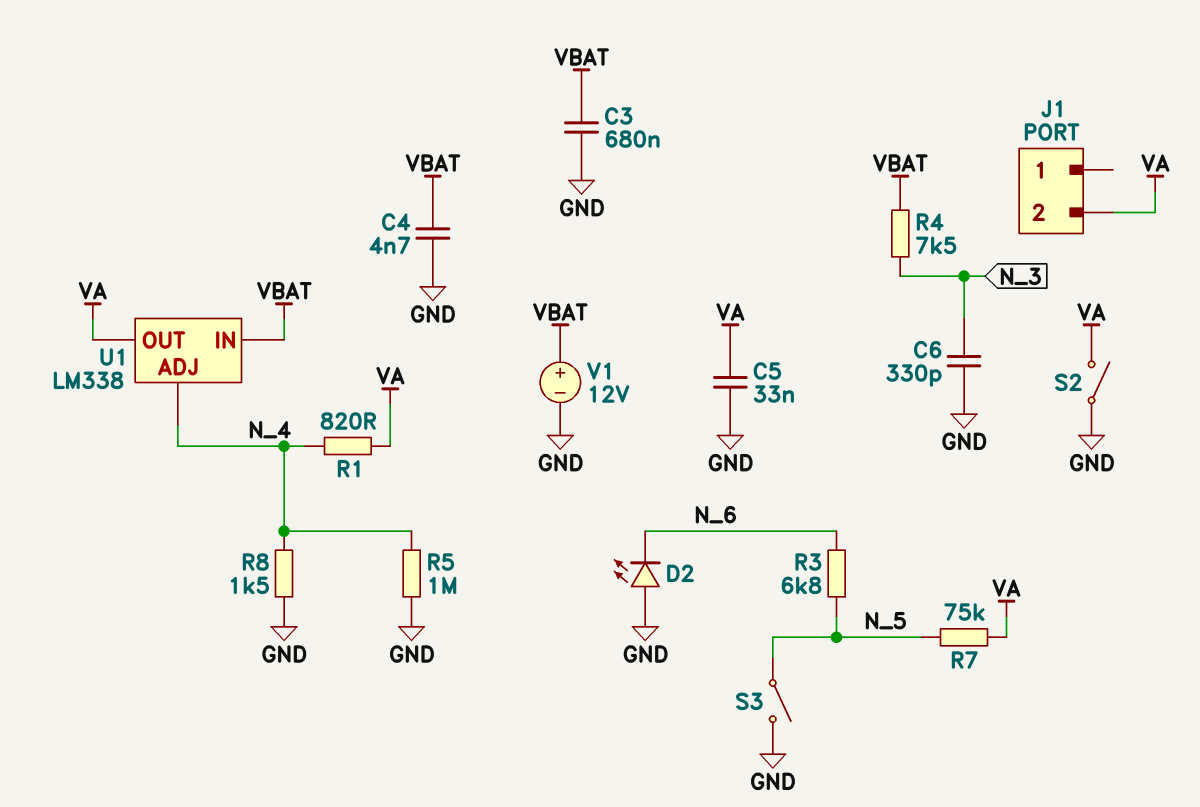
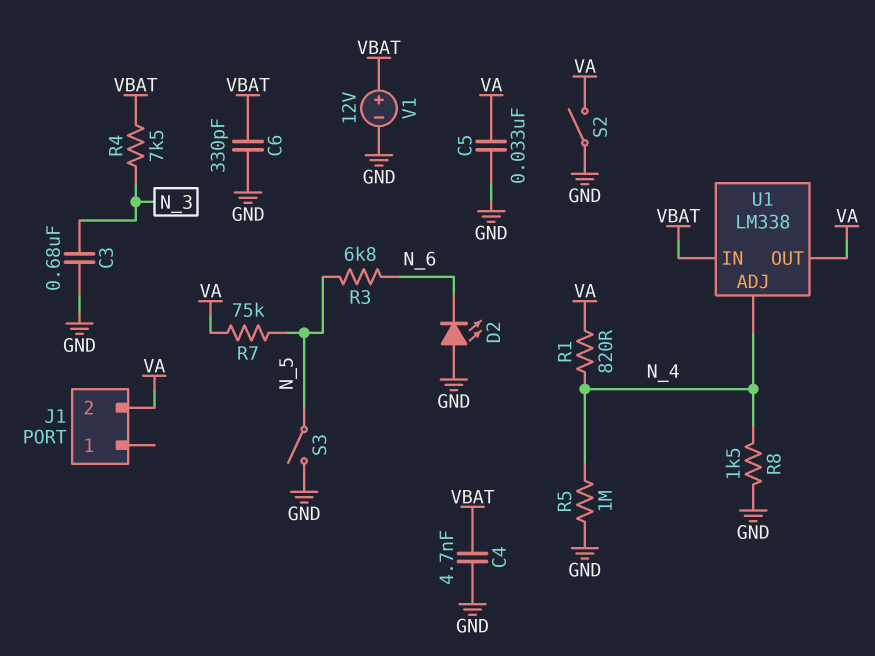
C3: 680nF (GND, VBAT) -> 680nF (GND, N_3)
C6: 330pF (GND, N_3) -> 330pF (GND, VBAT)

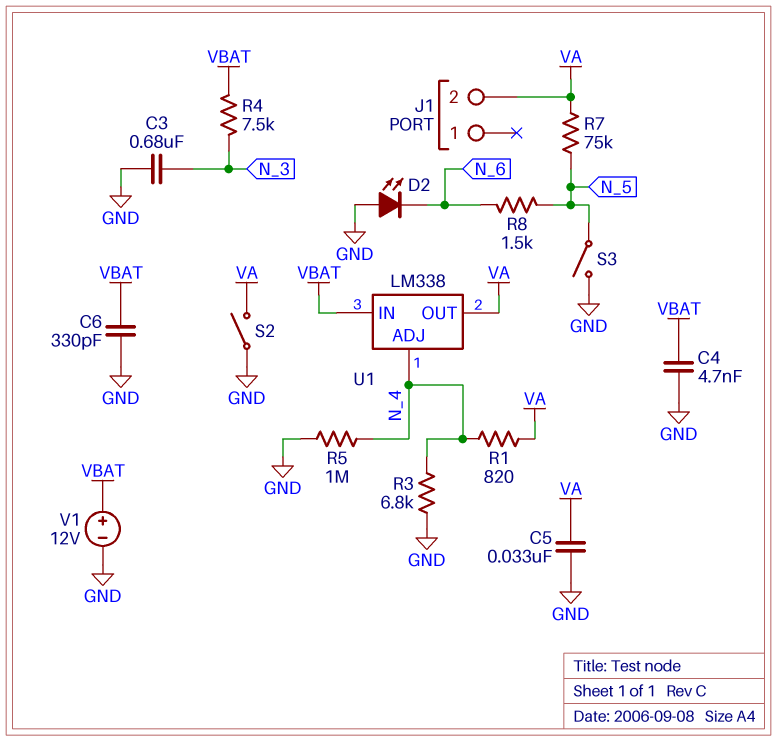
R3: 6.8k (N_5, N_6) -> 6.8k (GND, N_4)
R8: 1.5k (GND, N_4) -> 1.5k (N_5, N_6)

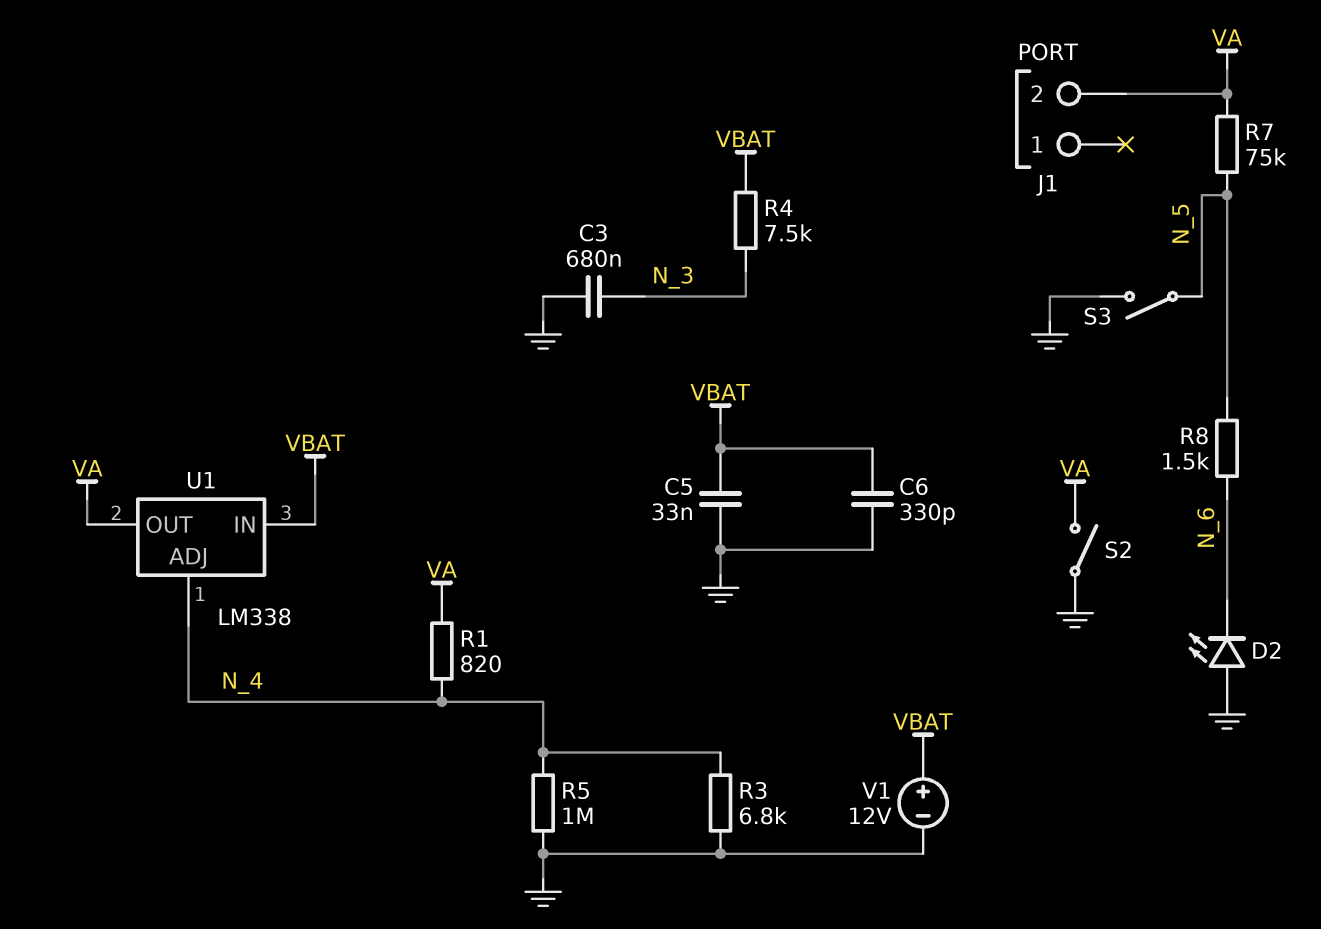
C4: 4.7nF (GND, VBAT) -> none
C5: 33nF (GND, VA) -> 33nF (GND, VBAT)

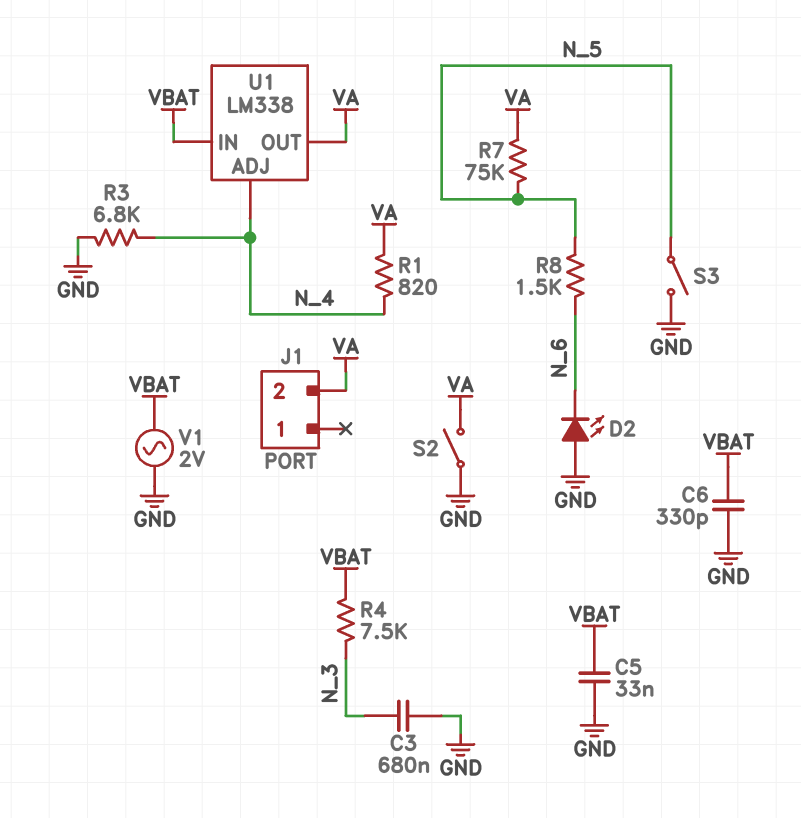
R5: 1M (GND, N_4) -> none
V1: 12V (plus VBAT, minus GND) -> AC 2V (GND, VBAT)

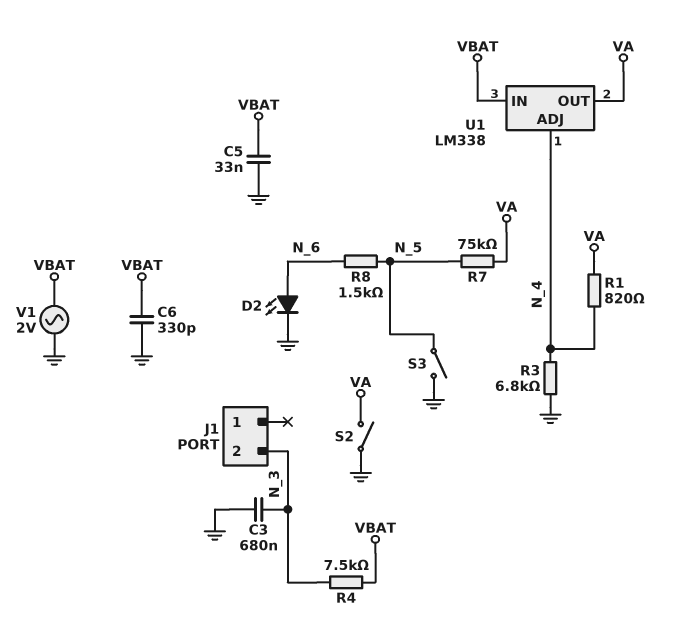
D2: LED (A GND, K N_6) -> LED (A N_6, K GND)
J1 pin 2: VA -> N_3

